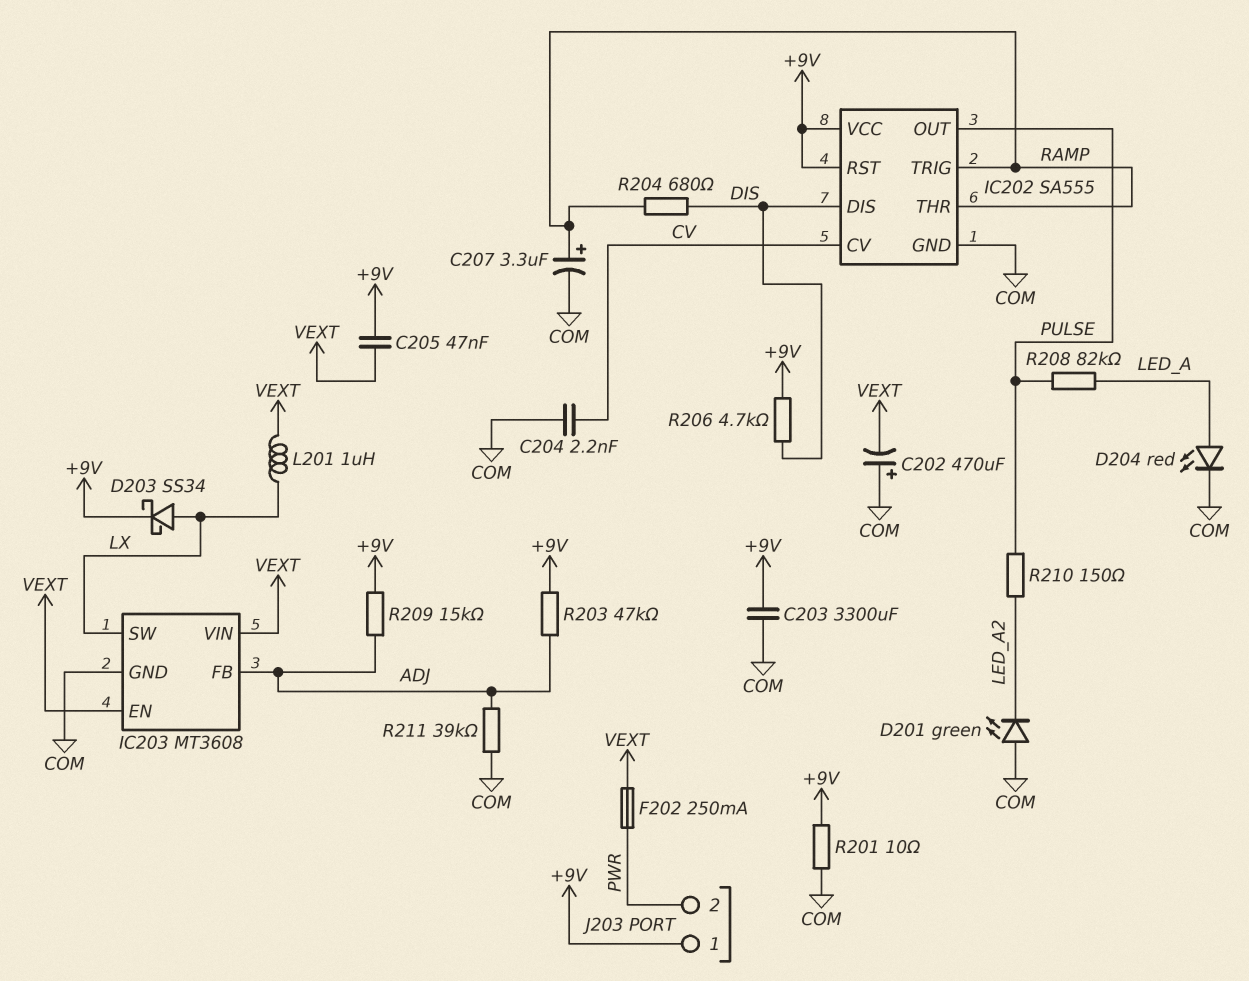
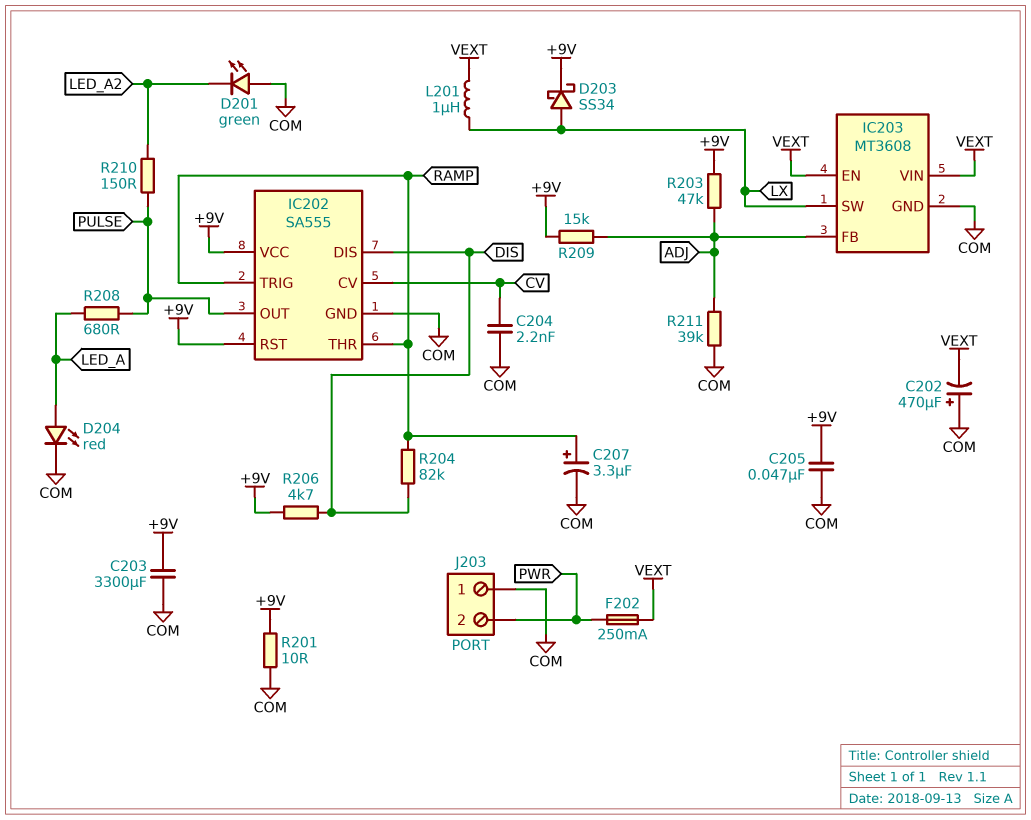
C205: 47nF (+9V, VEXT) -> 47nF (+9V, COM)
J203 pin 1: +9V -> COM
R204: 680 (DIS, RAMP) -> 82k (DIS, RAMP)
R208: 82k (LED_A, PULSE) -> 680 (LED_A, PULSE)

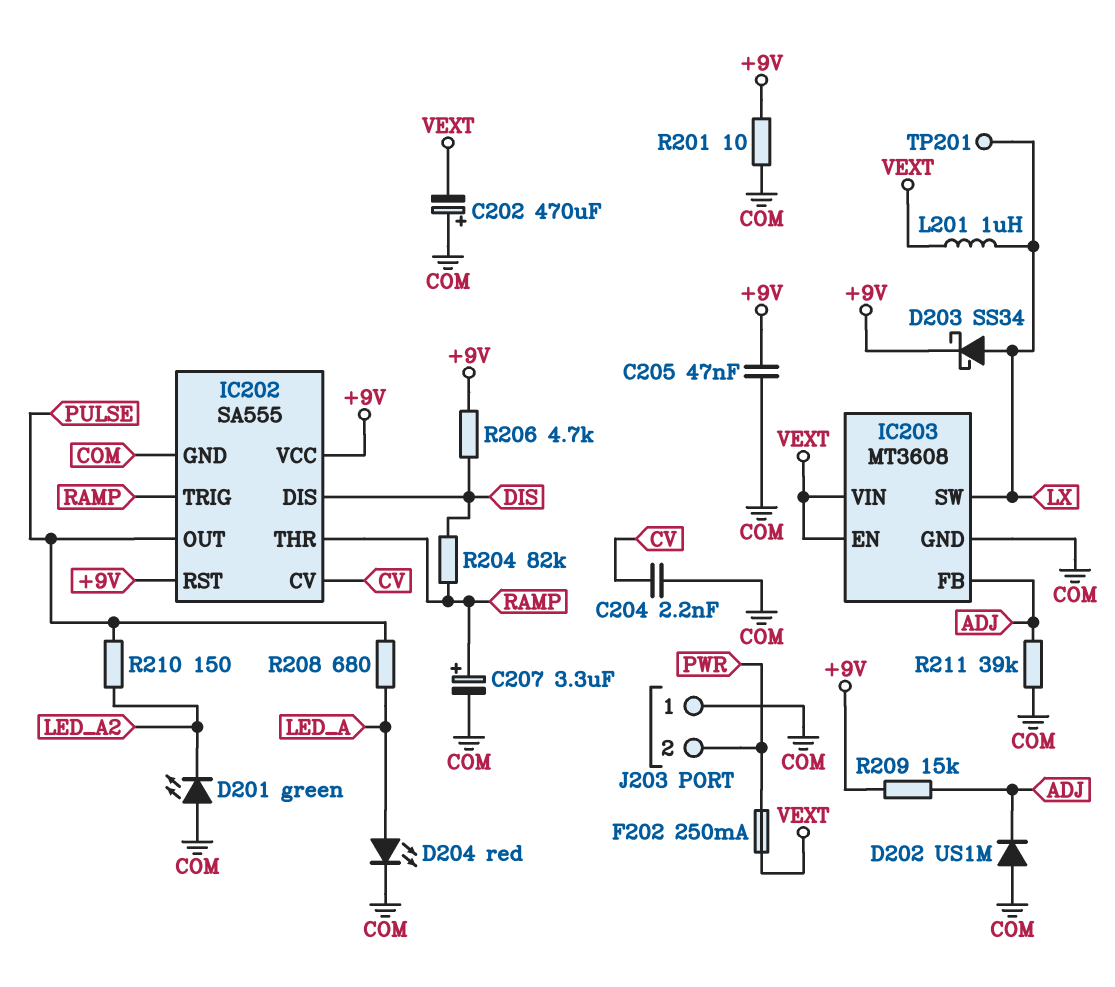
C203: 3300uF (+9V, COM) -> none
D202: none -> diode US1M (A COM, K ADJ)
R203: 47k (+9V, ADJ) -> none
TP201: none -> test point (LX)

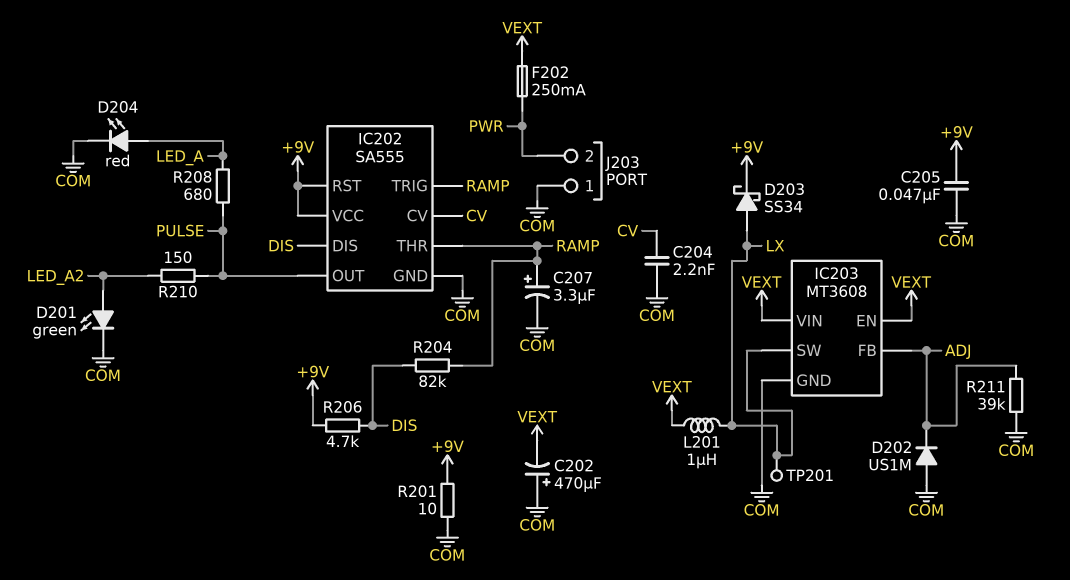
D201: LED green (A COM, K LED_A2) -> LED green (A LED_A2, K COM)
R209: 15k (+9V, ADJ) -> none

